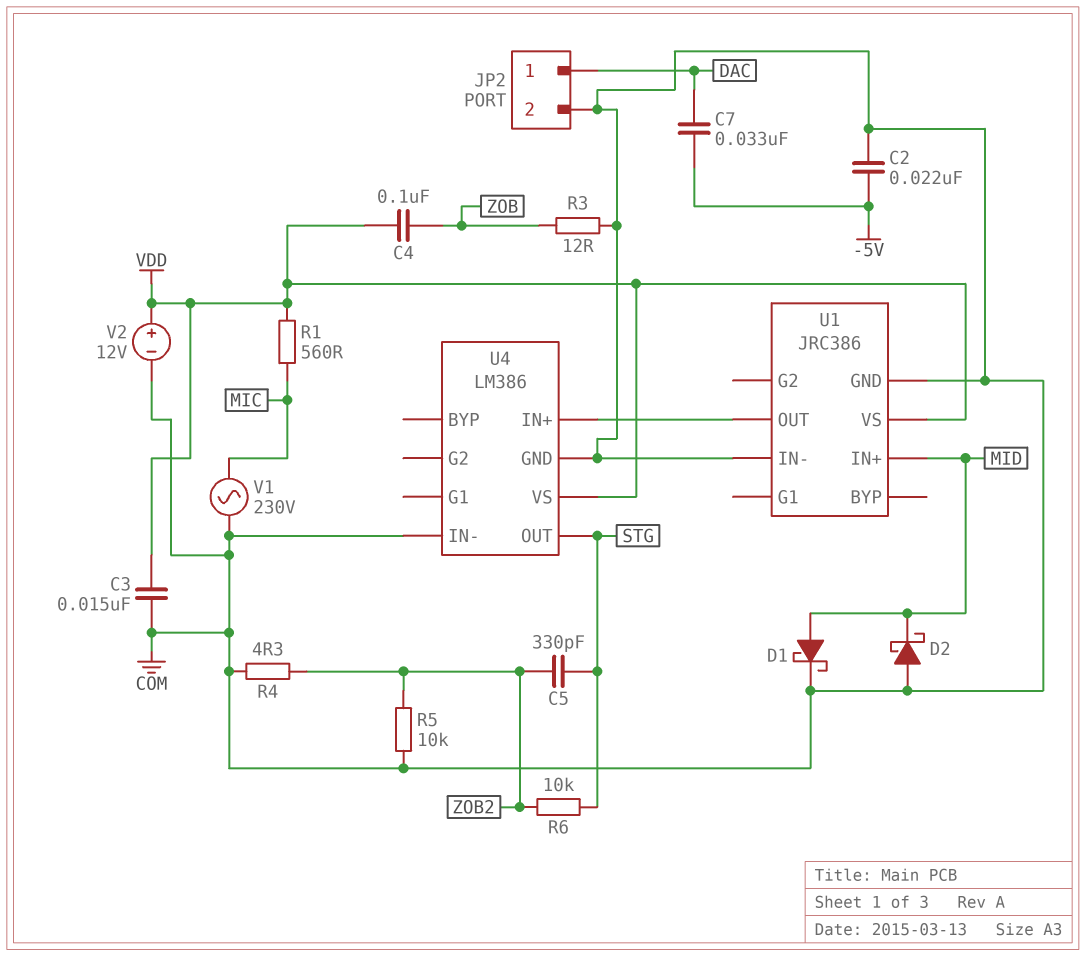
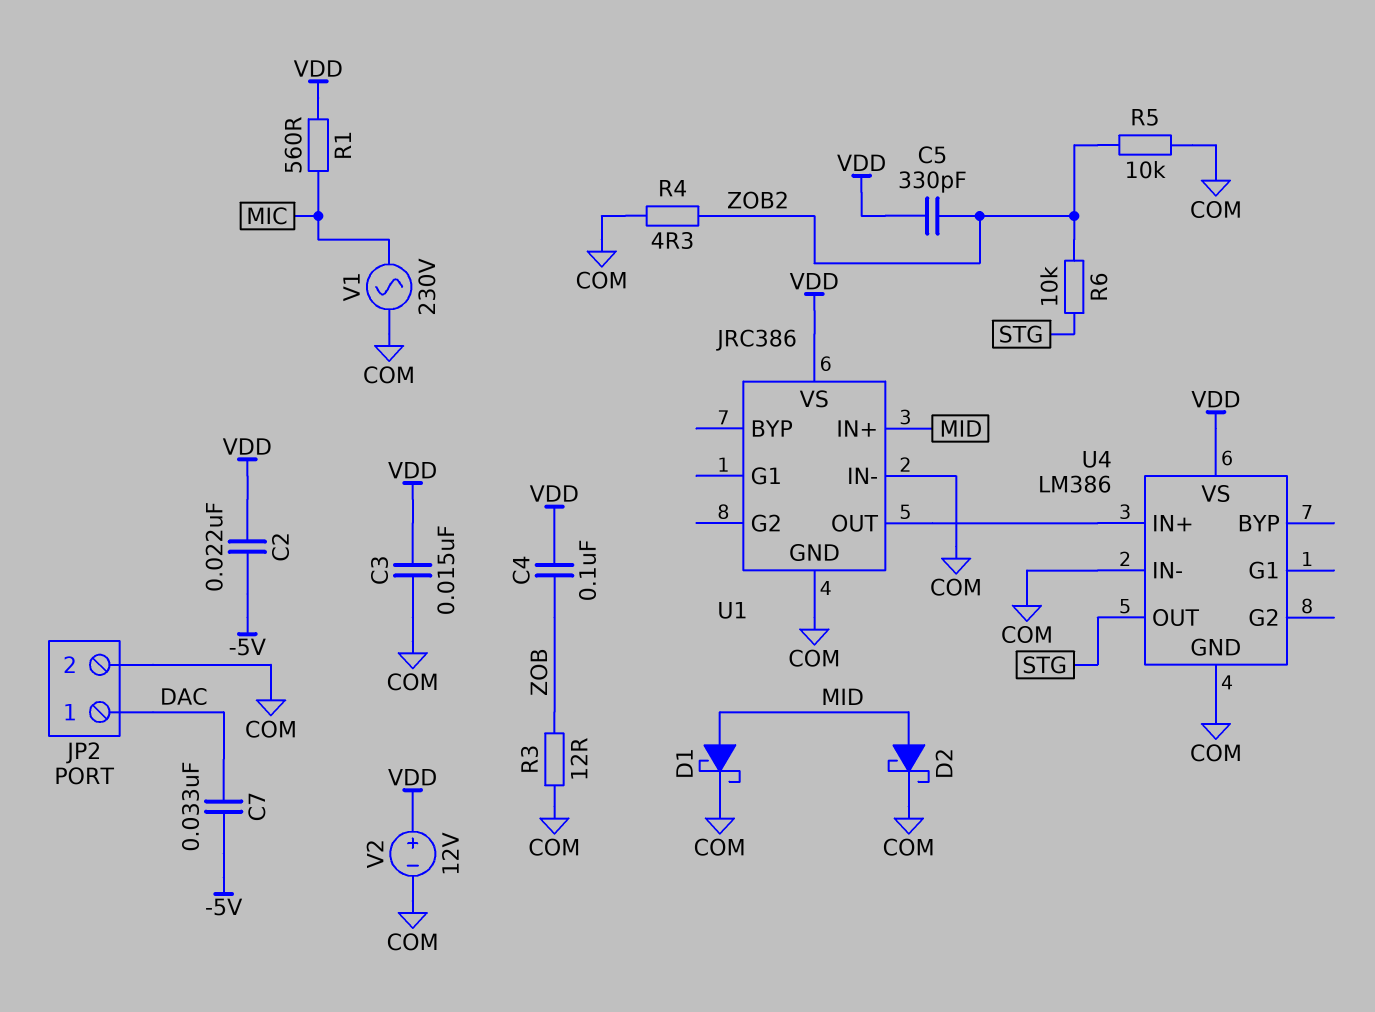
C2: 22nF (-5V, COM) -> 22nF (-5V, VDD)
C5: 330pF (STG, ZOB2) -> 330pF (VDD, ZOB2)
D2: schottky (A COM, K MID) -> schottky (A MID, K COM)

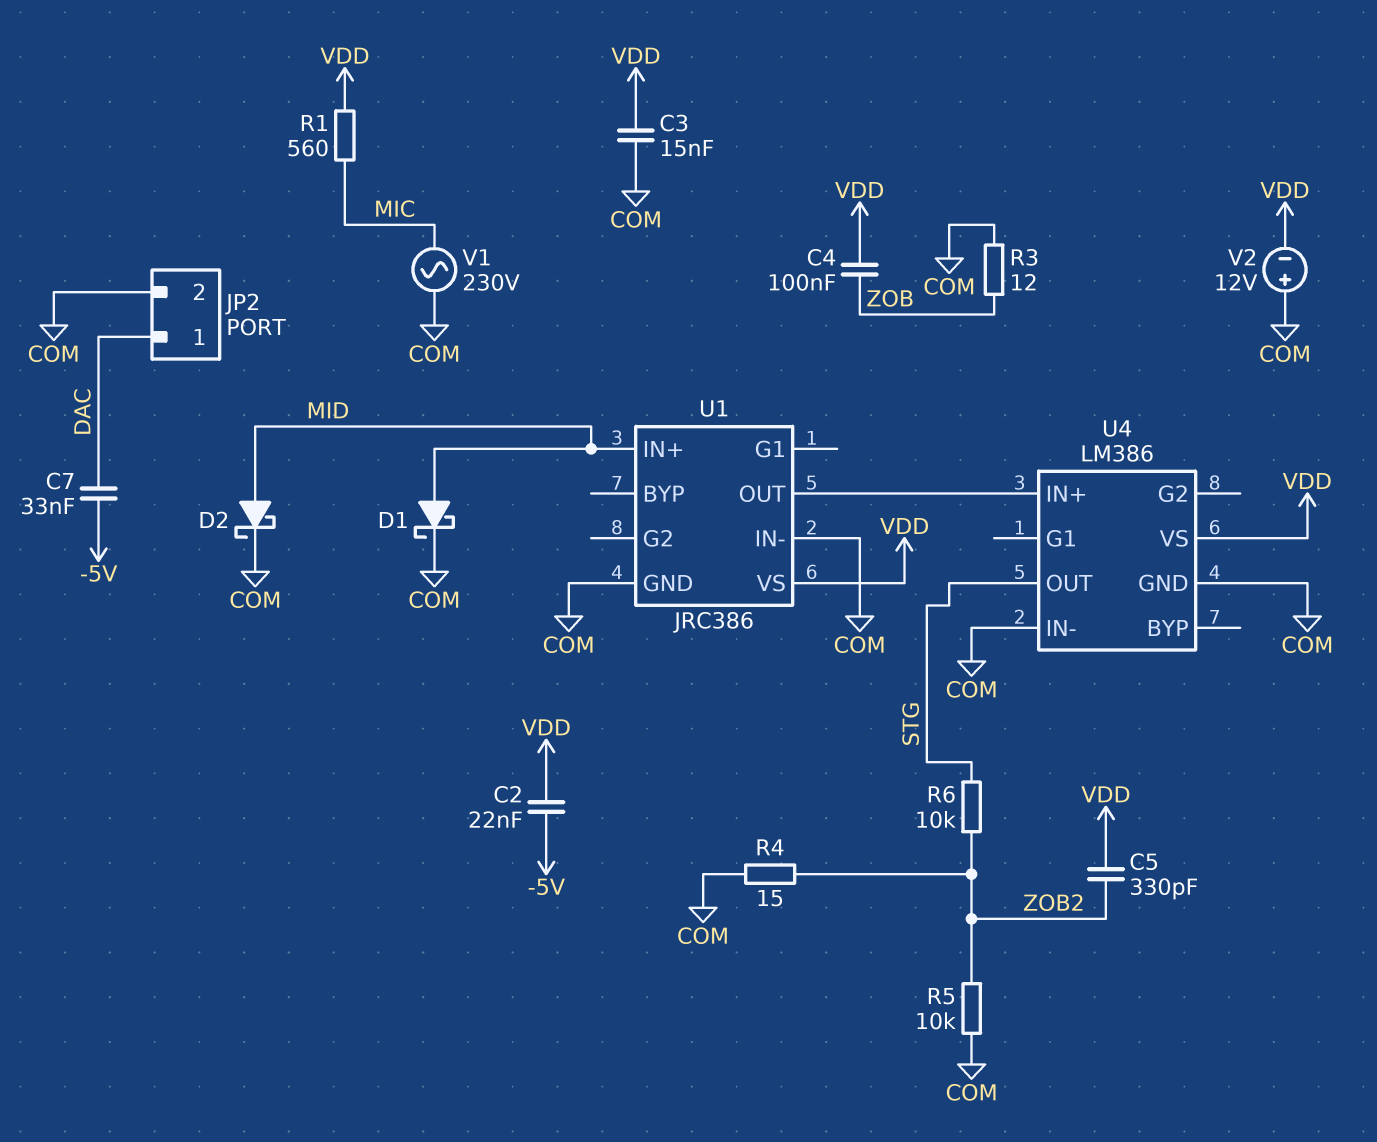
R4: 4.3 (COM, ZOB2) -> 15 (COM, ZOB2)
V2: 12V (plus VDD, minus COM) -> 12V (plus COM, minus VDD)

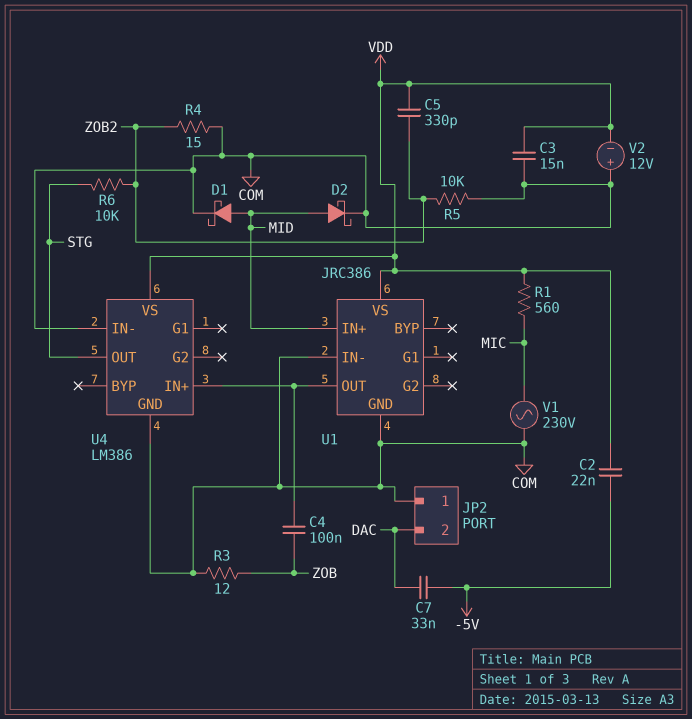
C4: 100nF (VDD, ZOB) -> 100nF (U1/OUT, ZOB)
JP2 pin 1: DAC -> COM
JP2 pin 2: COM -> DAC

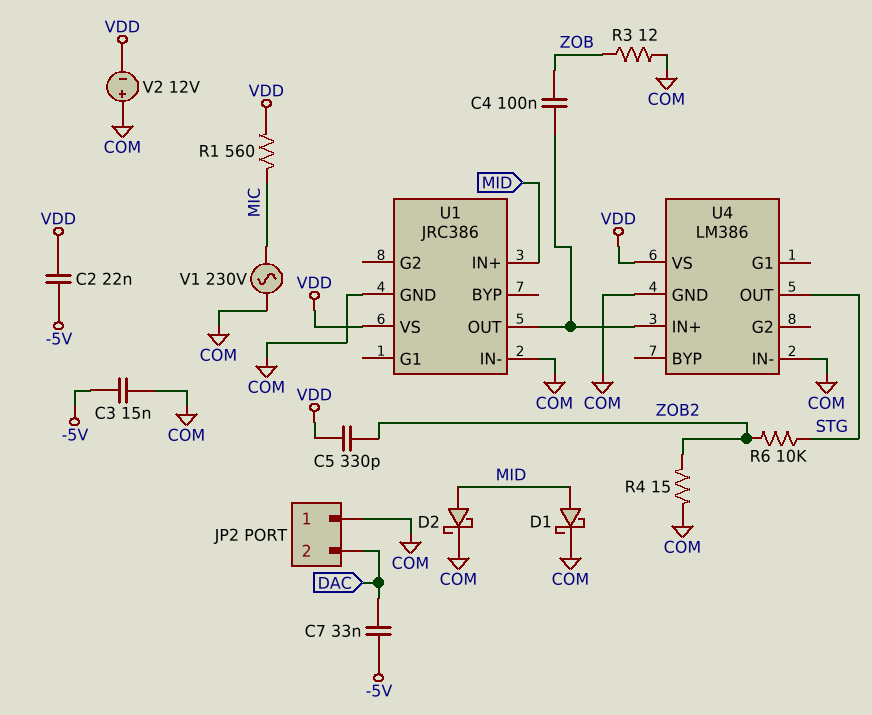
C3: 15nF (COM, VDD) -> 15nF (-5V, COM)
R5: 10k (COM, ZOB2) -> none

